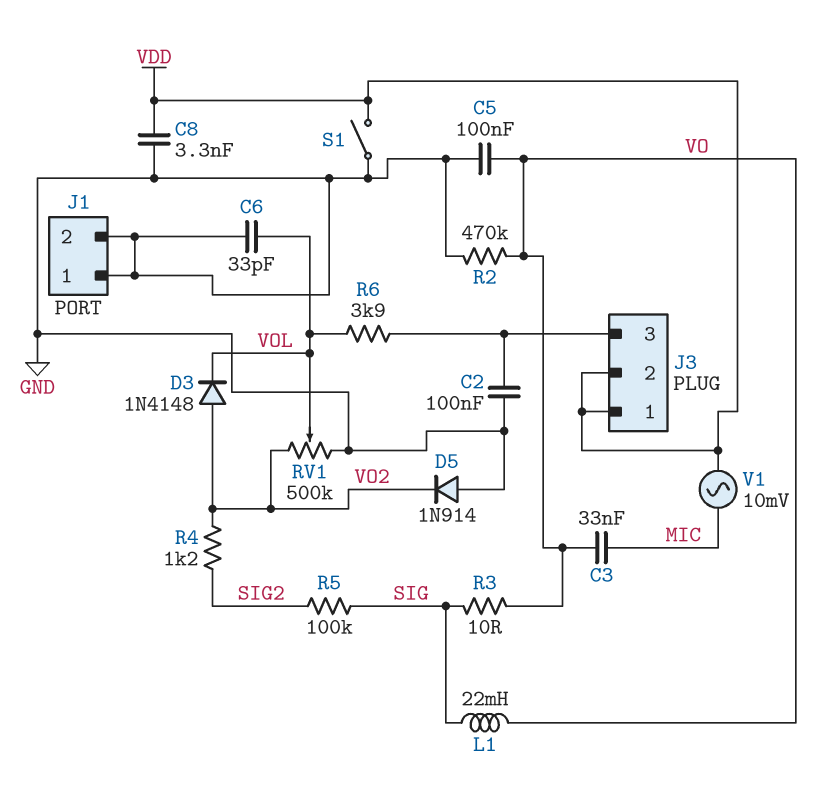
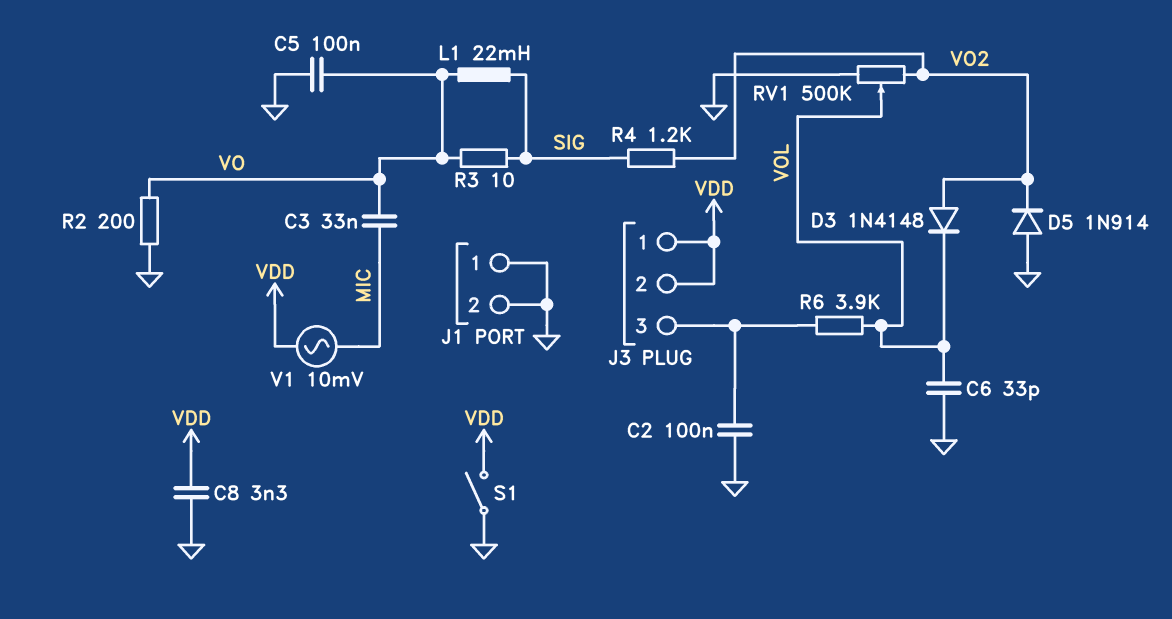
R2: 470k (GND, VO) -> 200 (GND, VO)
R4: 1.2k (SIG2, VO2) -> 1.2k (SIG, VO2)
R5: 100k (SIG, SIG2) -> none

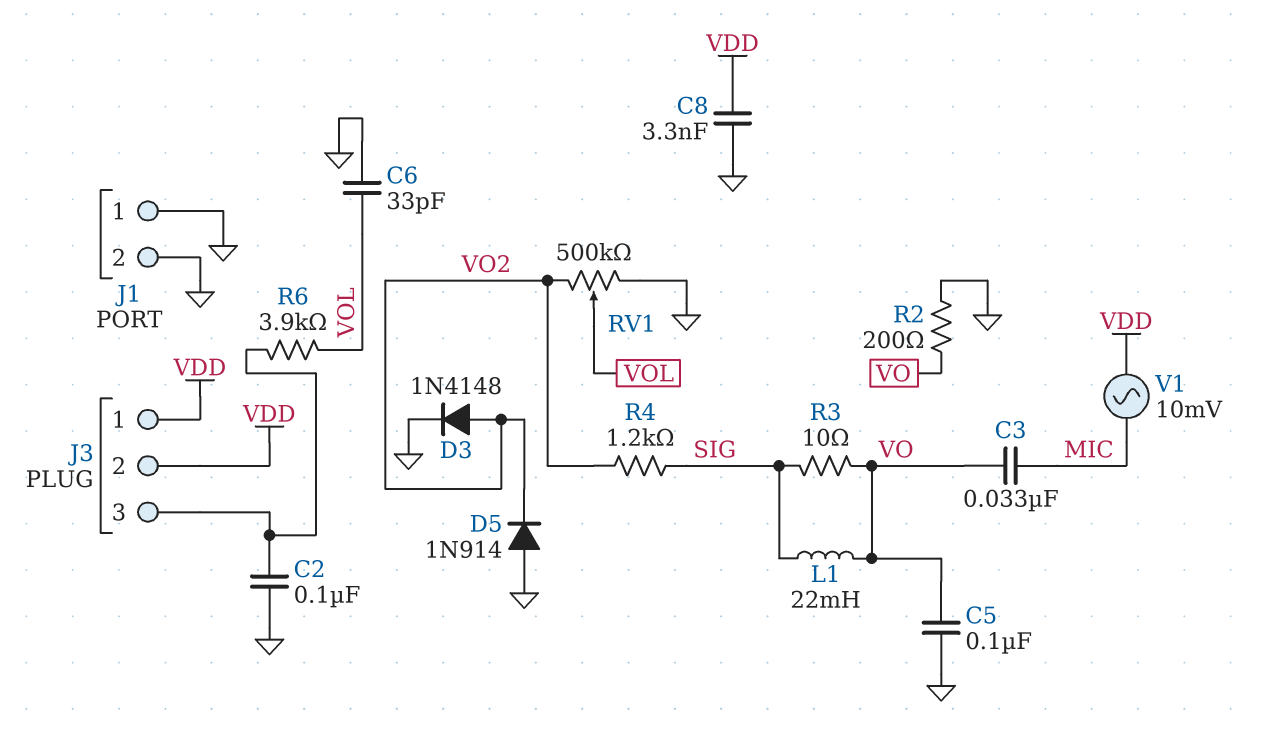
D3: diode 1N4148 (A VO2, K VOL) -> diode 1N4148 (A VO2, K GND)
S1: switch (GND, VDD) -> none

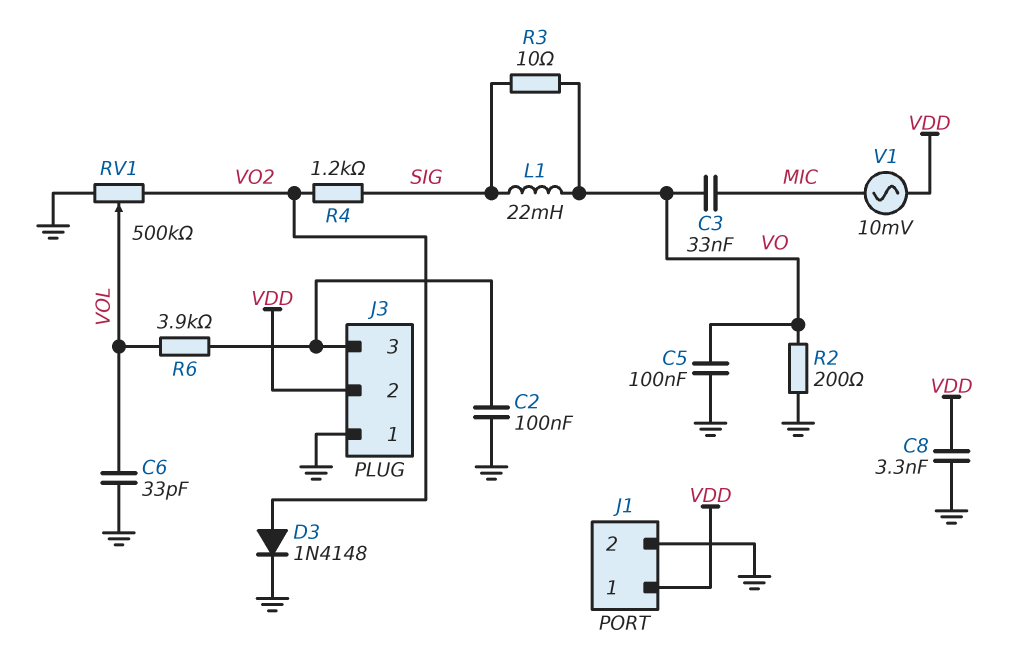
D5: diode 1N914 (A GND, K VO2) -> none
J1 pin 1: GND -> VDD
J3 pin 1: VDD -> GND

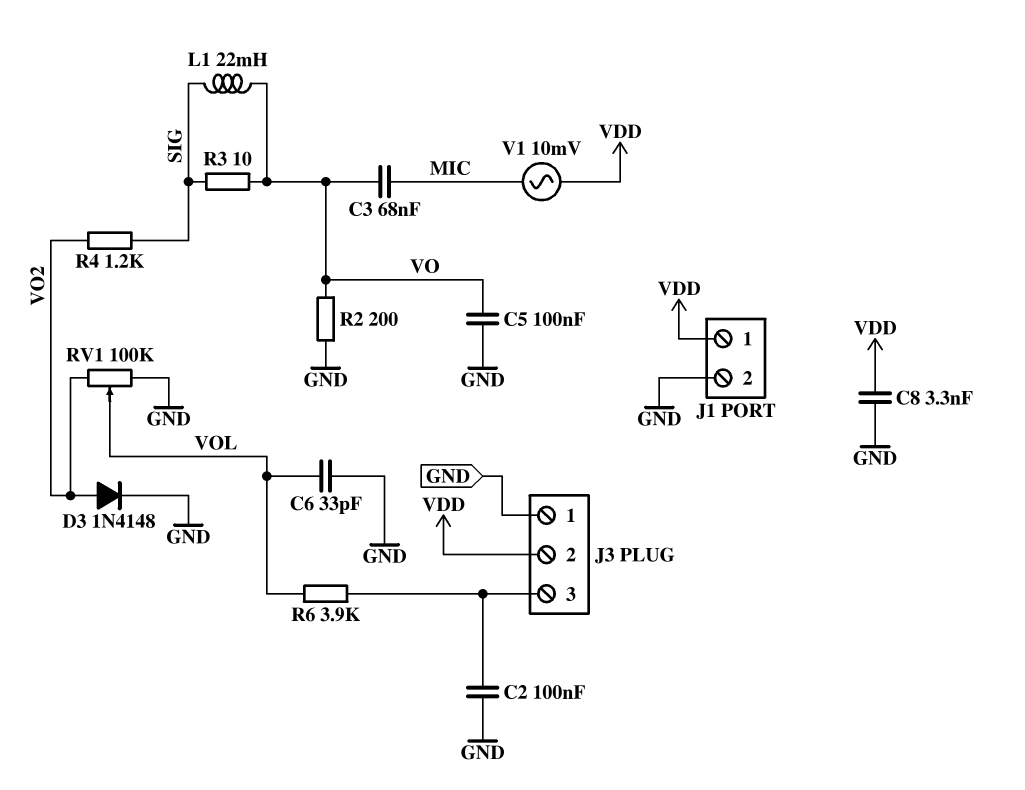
C3: 33nF (MIC, VO) -> 68nF (MIC, VO)
RV1: 500k (GND, VO2, wiper VOL) -> 100k (GND, VO2, wiper VOL)

